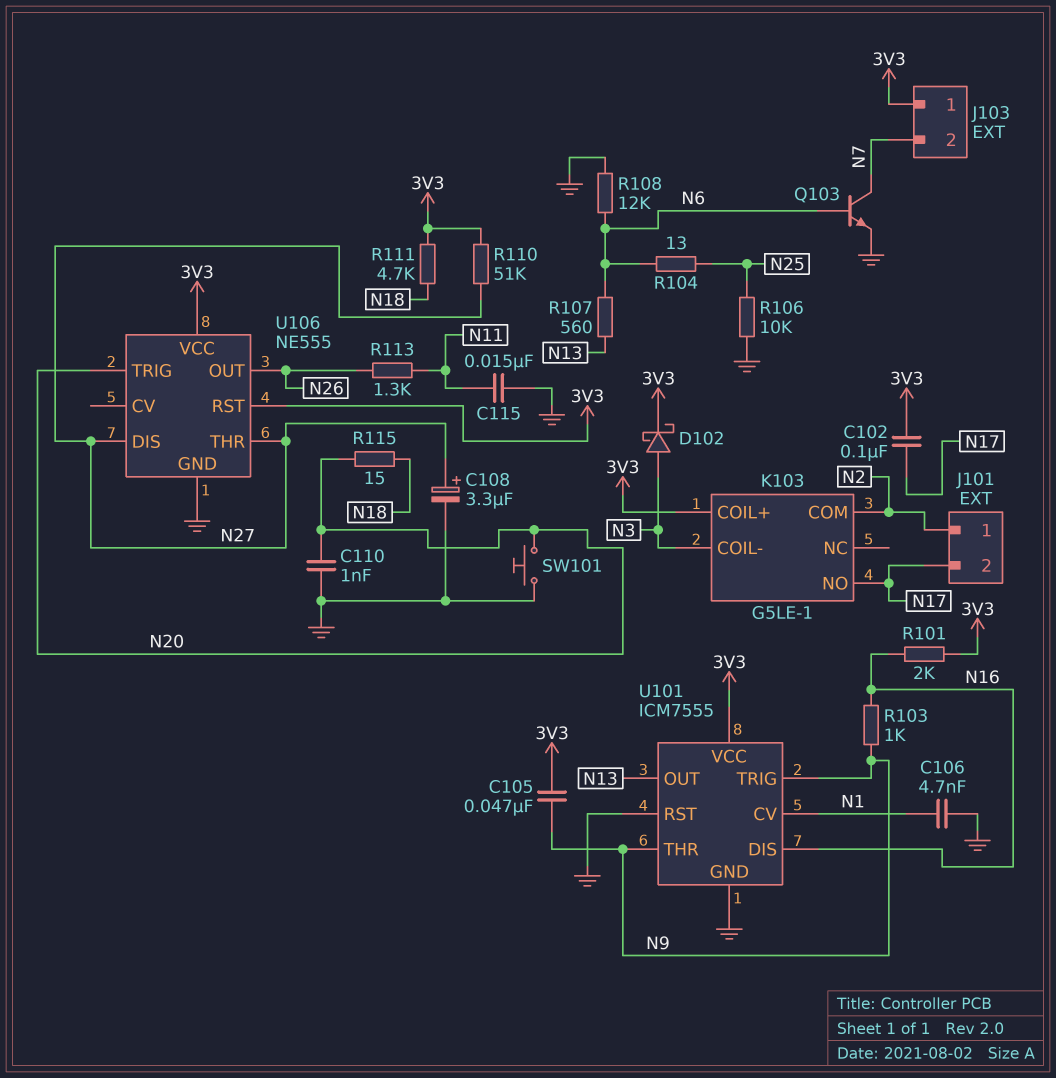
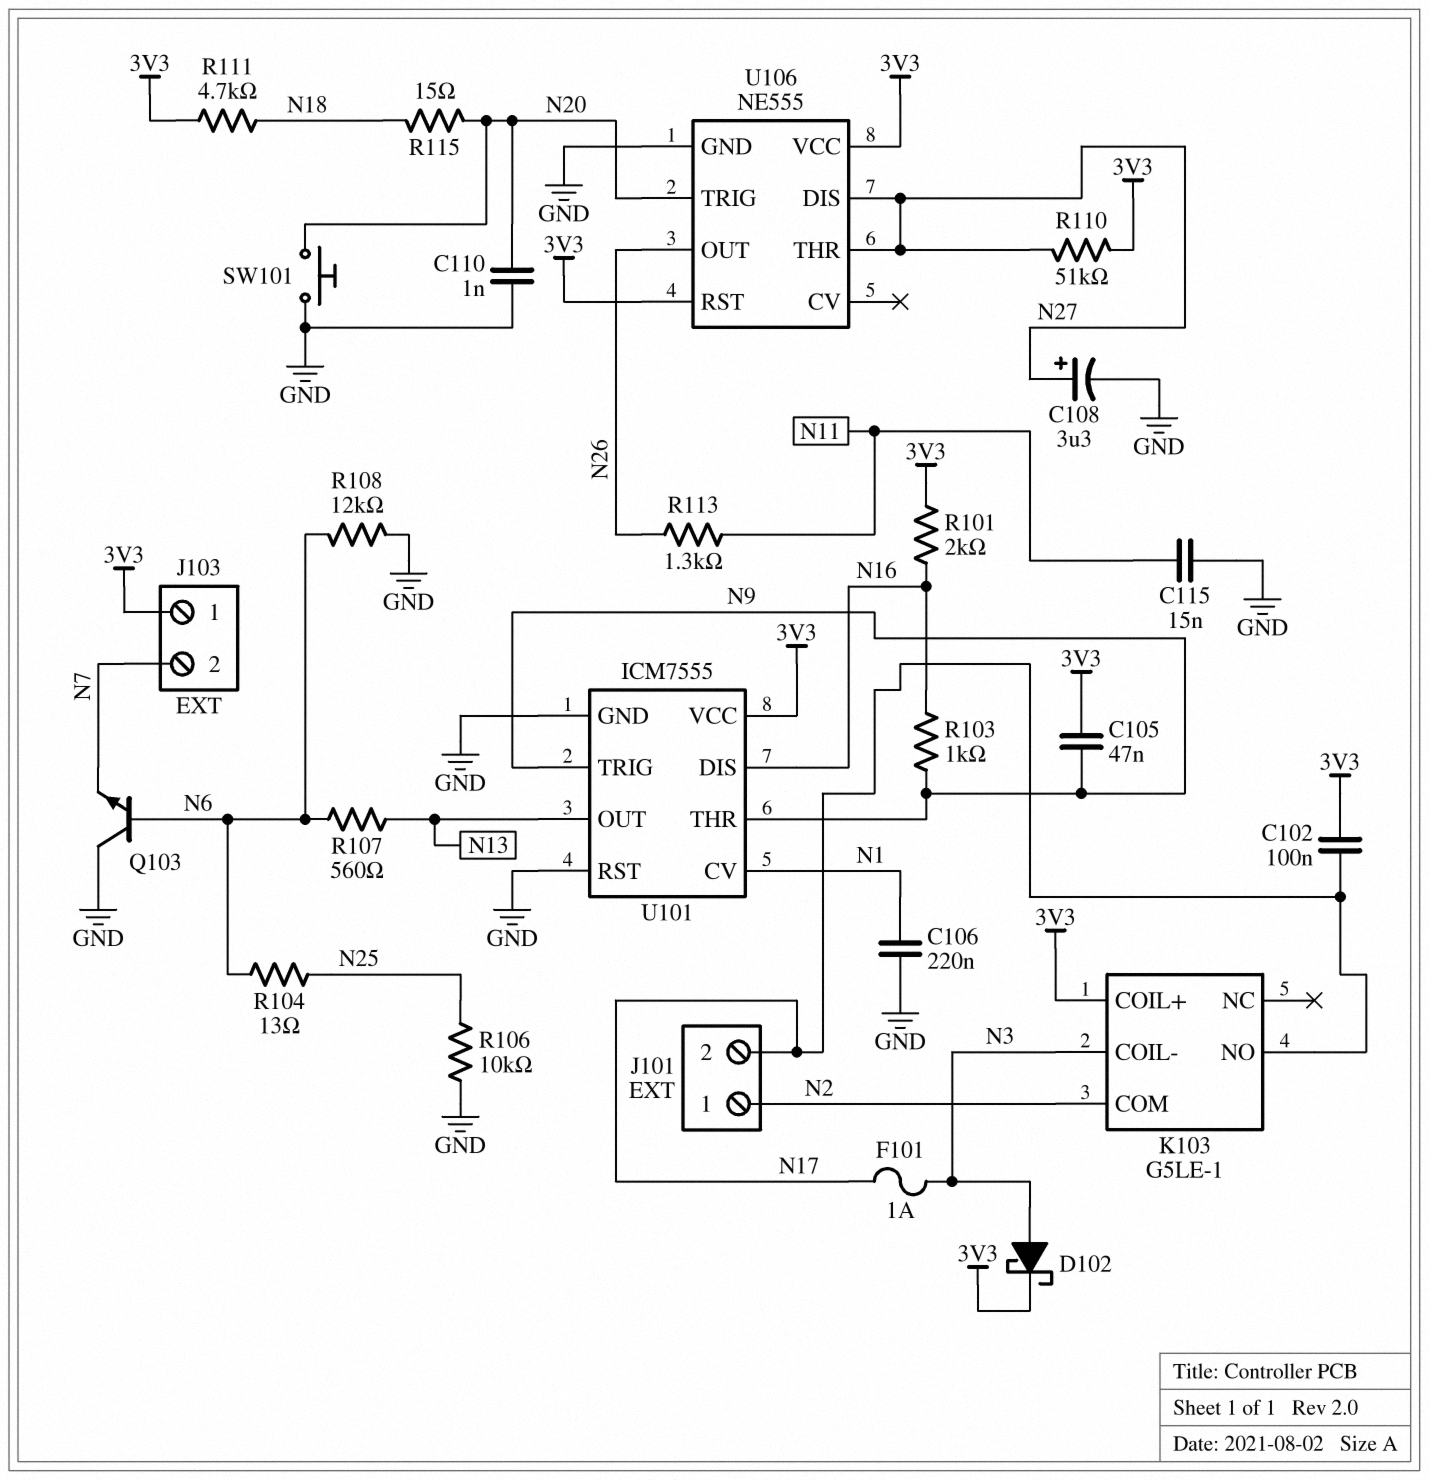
C106: 4.7nF (GND, N1) -> 220nF (GND, N1)
F101: none -> 1A (N3, N17)
Q103: NPN (B N6, C N7, E GND) -> NPN (B N6, C GND, E N7)

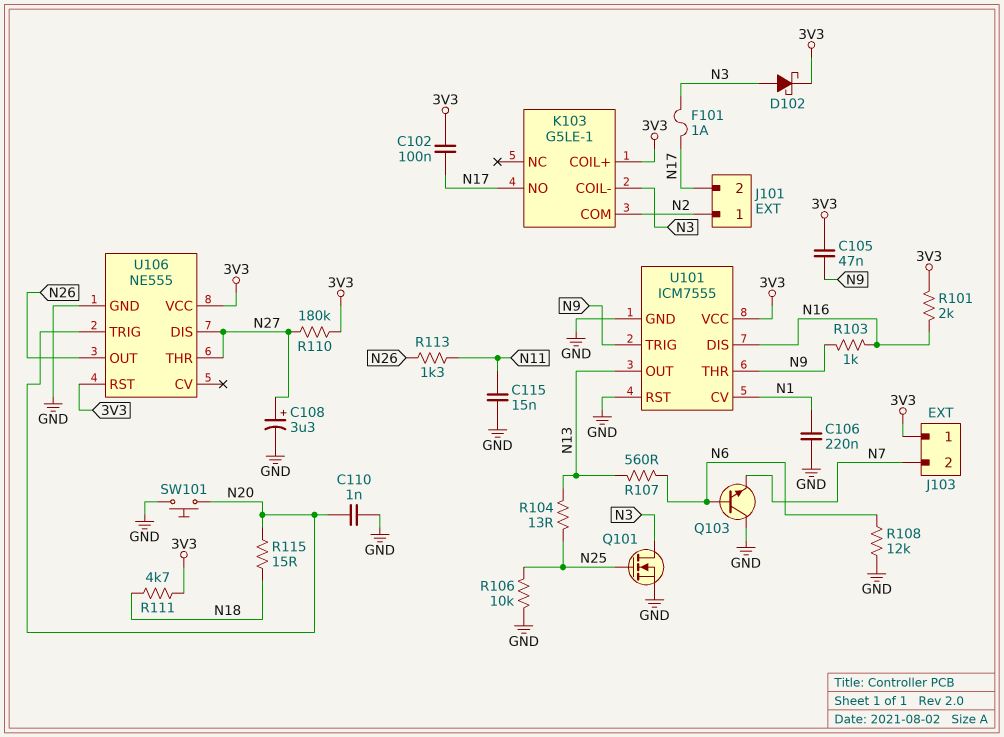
Q101: none -> NMOS (G N25, D N3, S GND)
R104: 13 (N6, N25) -> 13 (N13, N25)
R110: 51k (3V3, N27) -> 180k (3V3, N27)

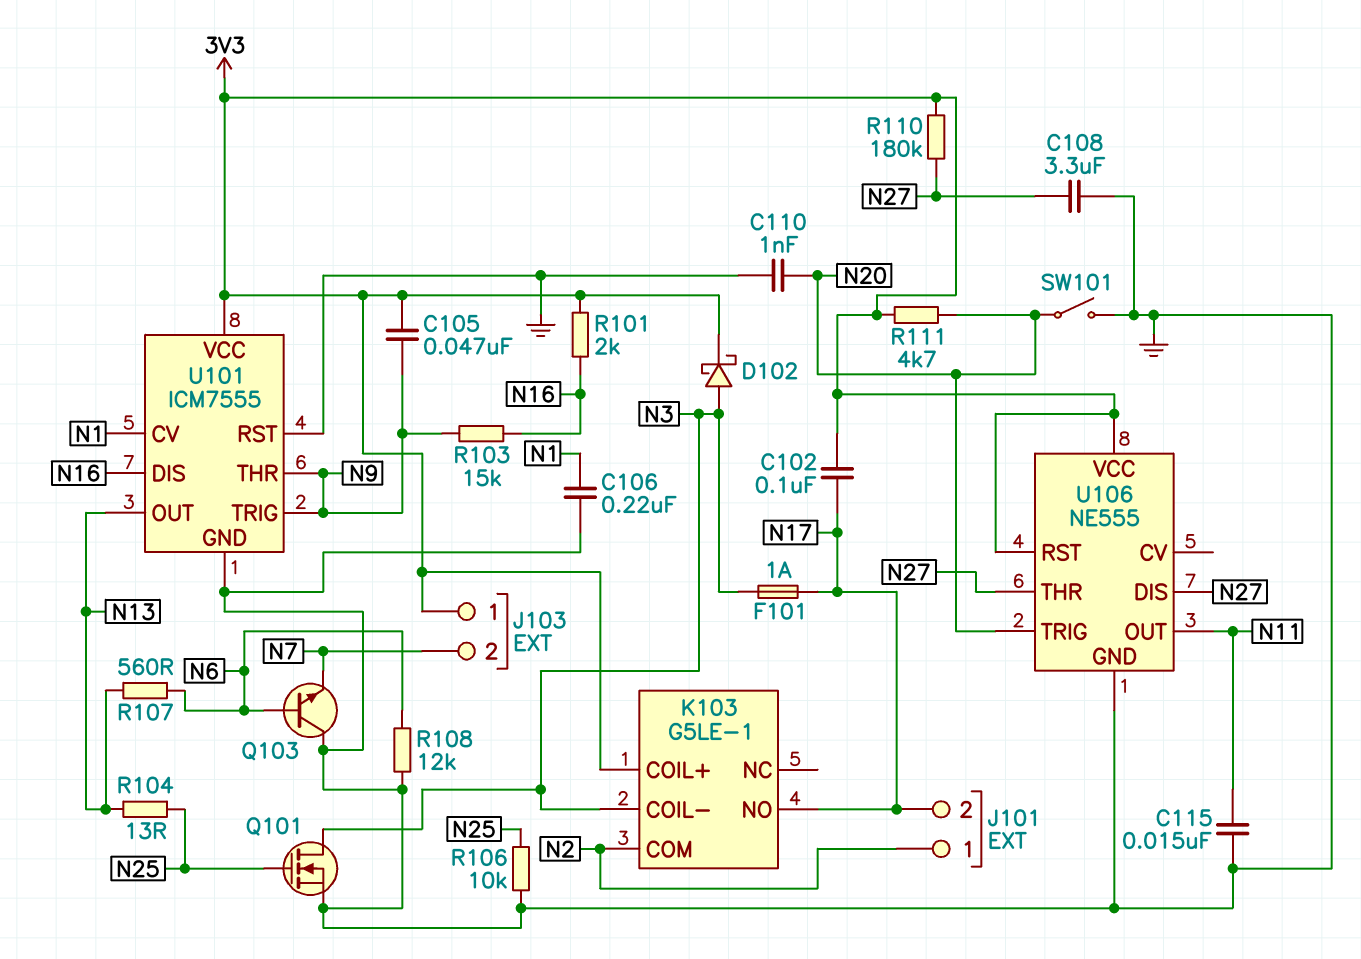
C108: 3.3uF (plus N27, minus GND) -> 3.3uF (GND, N27)
R103: 1k (N9, N16) -> 15k (N9, N16)
R111: 4.7k (3V3, N18) -> 4.7k (3V3, N20)
R113: 1.3k (N11, N26) -> none
R115: 15 (N18, N20) -> none
SW101: button (GND, N20) -> switch (GND, N20)
U106 pin OUT: N26 -> N11

